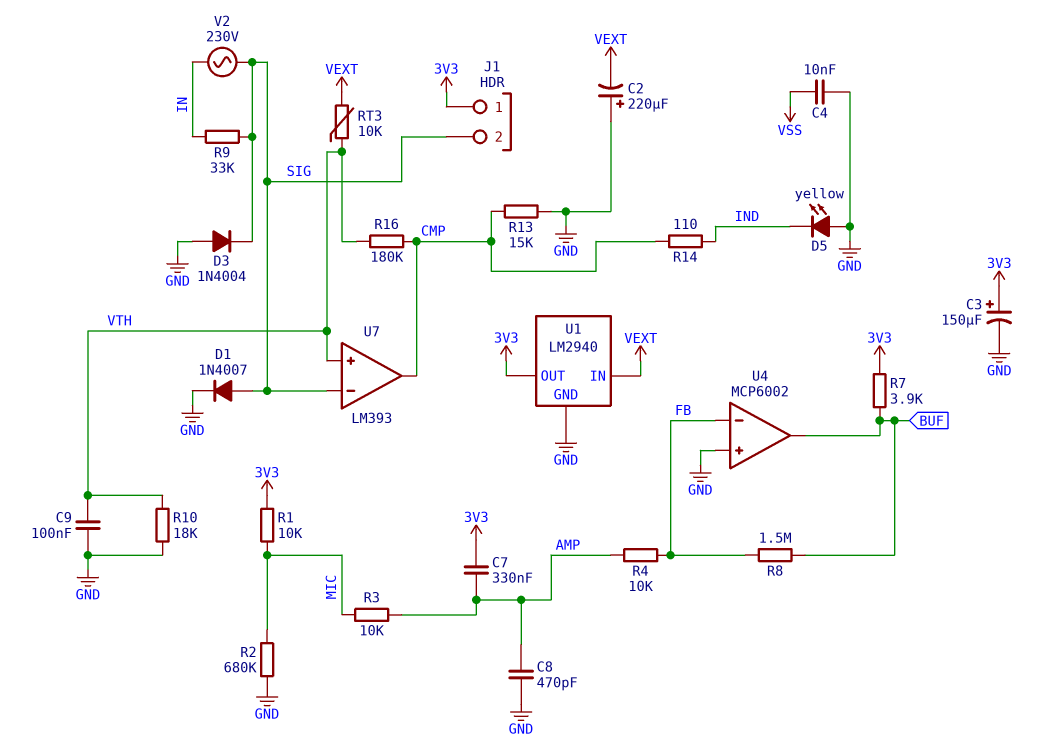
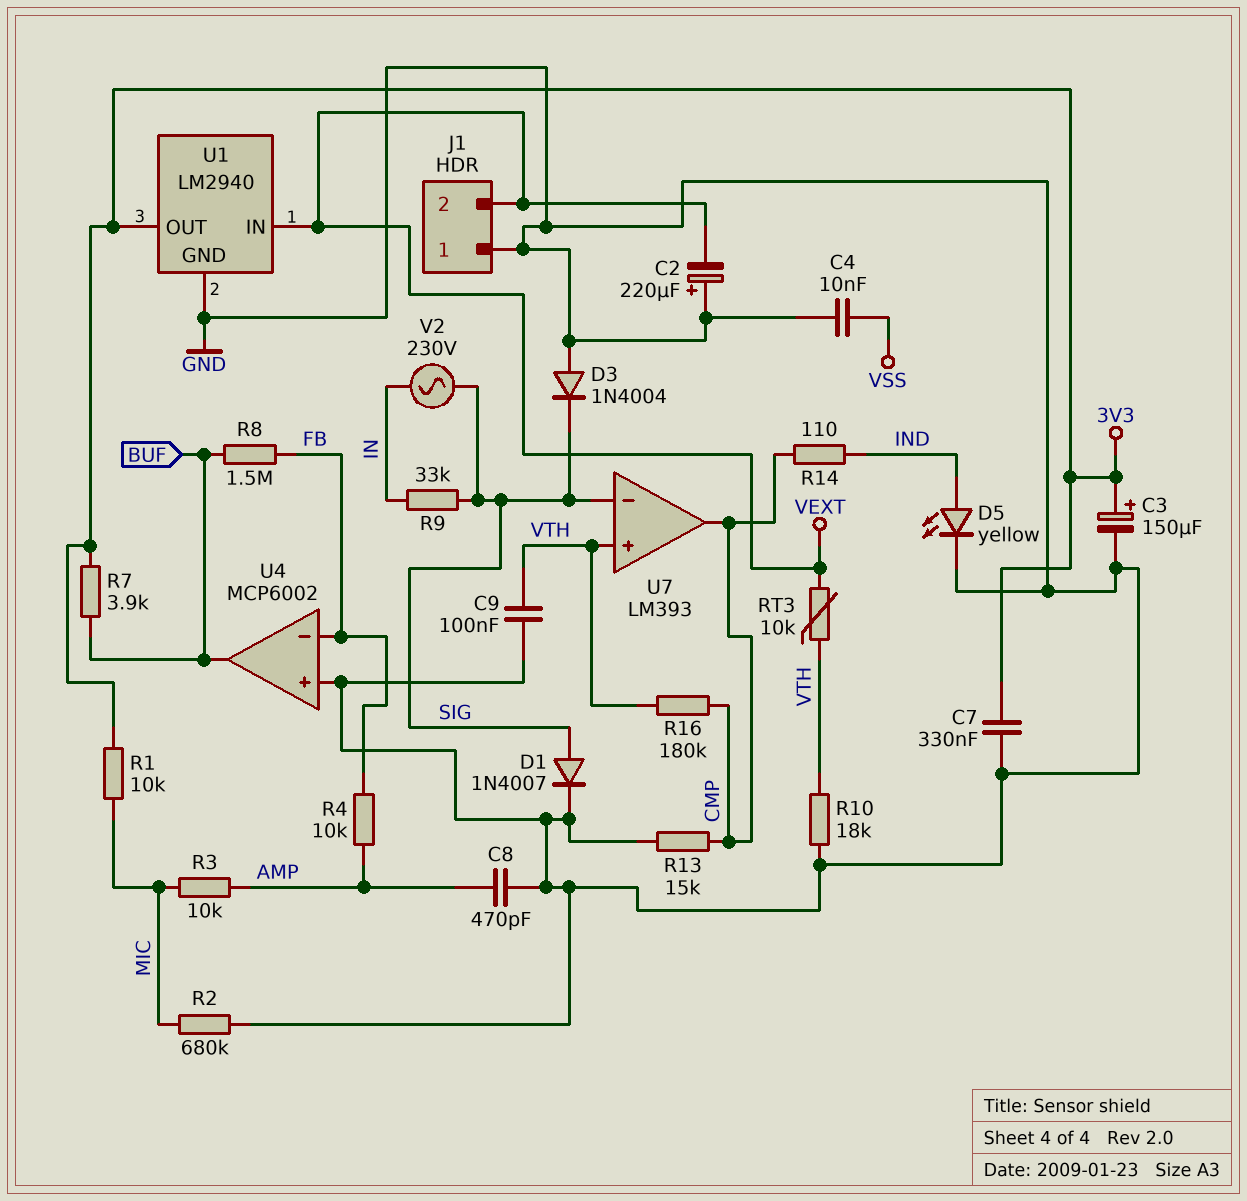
C7: 330nF (3V3, AMP) -> 330nF (3V3, GND)
D5: LED yellow (A GND, K IND) -> LED yellow (A IND, K GND)
J1 pin 1: 3V3 -> GND
J1 pin 2: SIG -> VEXT

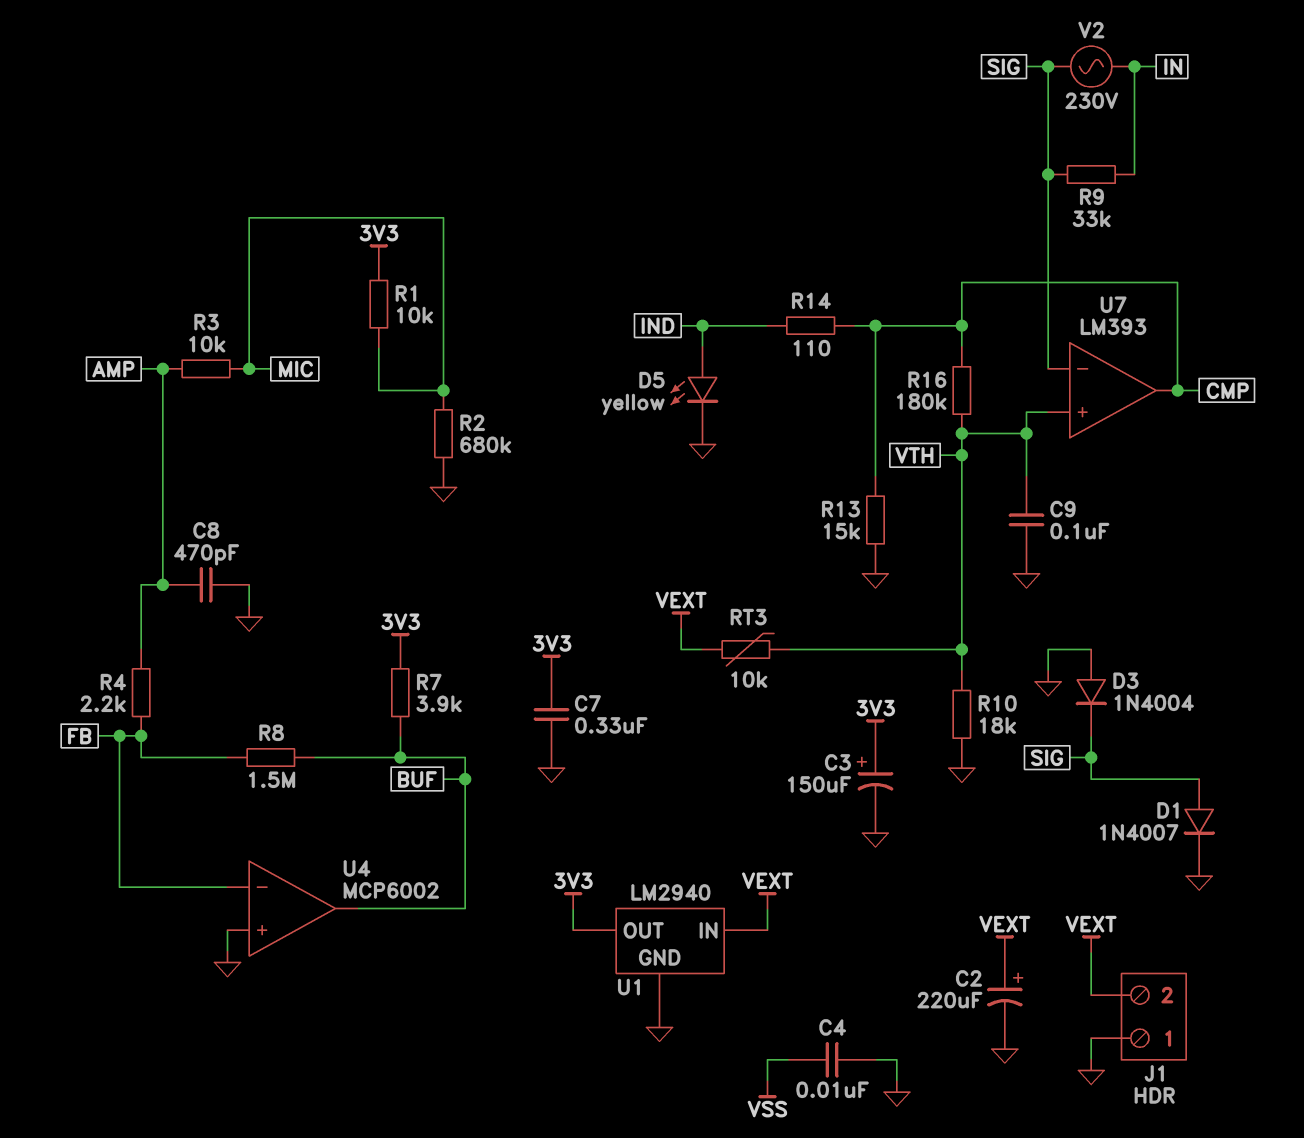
C2: 220uF (plus GND, minus VEXT) -> 220uF (plus VEXT, minus GND)
R4: 10k (AMP, FB) -> 2.2k (AMP, FB)

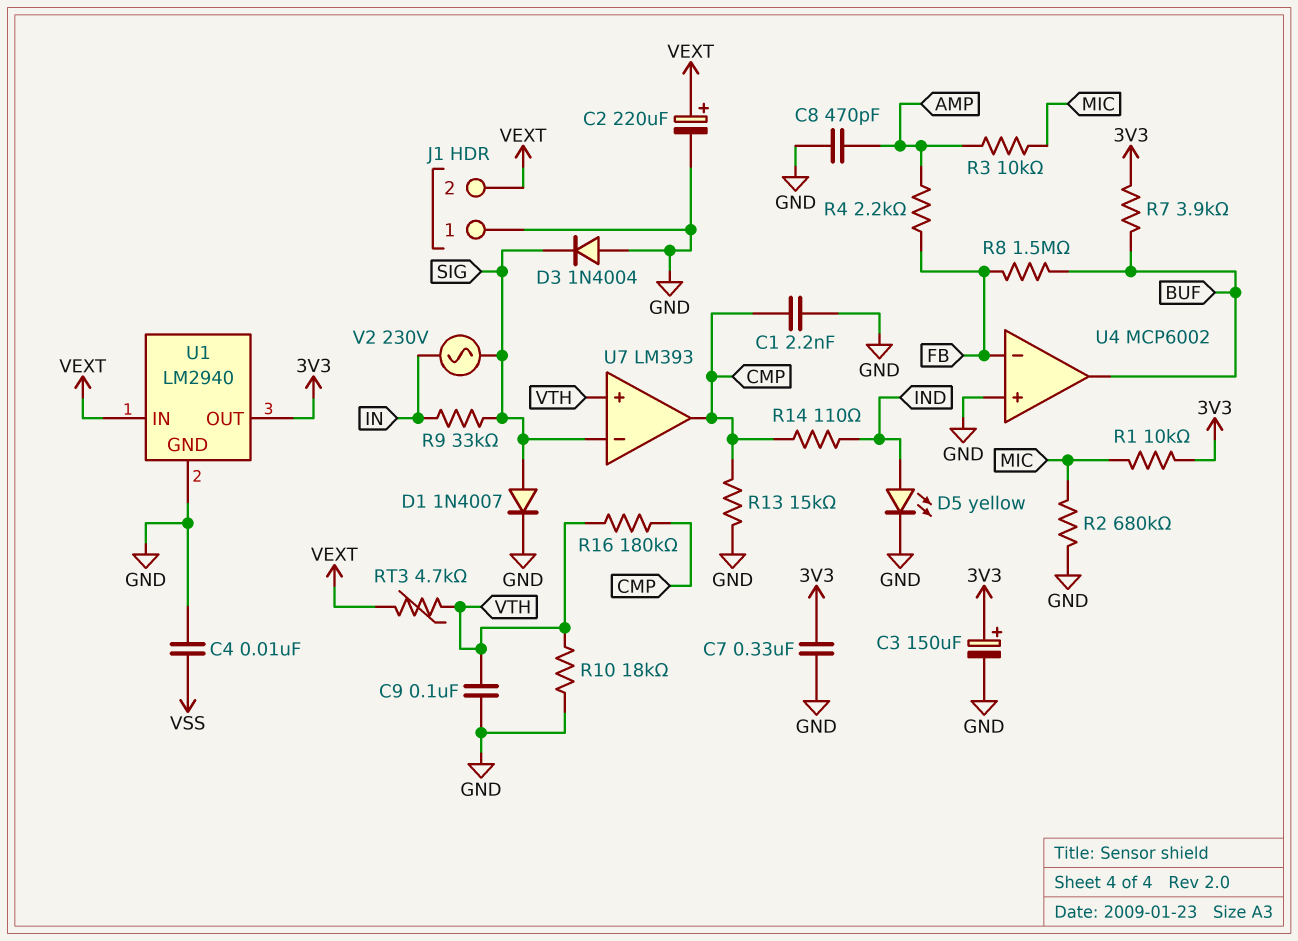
C1: none -> 2.2nF (CMP, GND)
RT3: 10k (VEXT, VTH) -> 4.7k (VEXT, VTH)

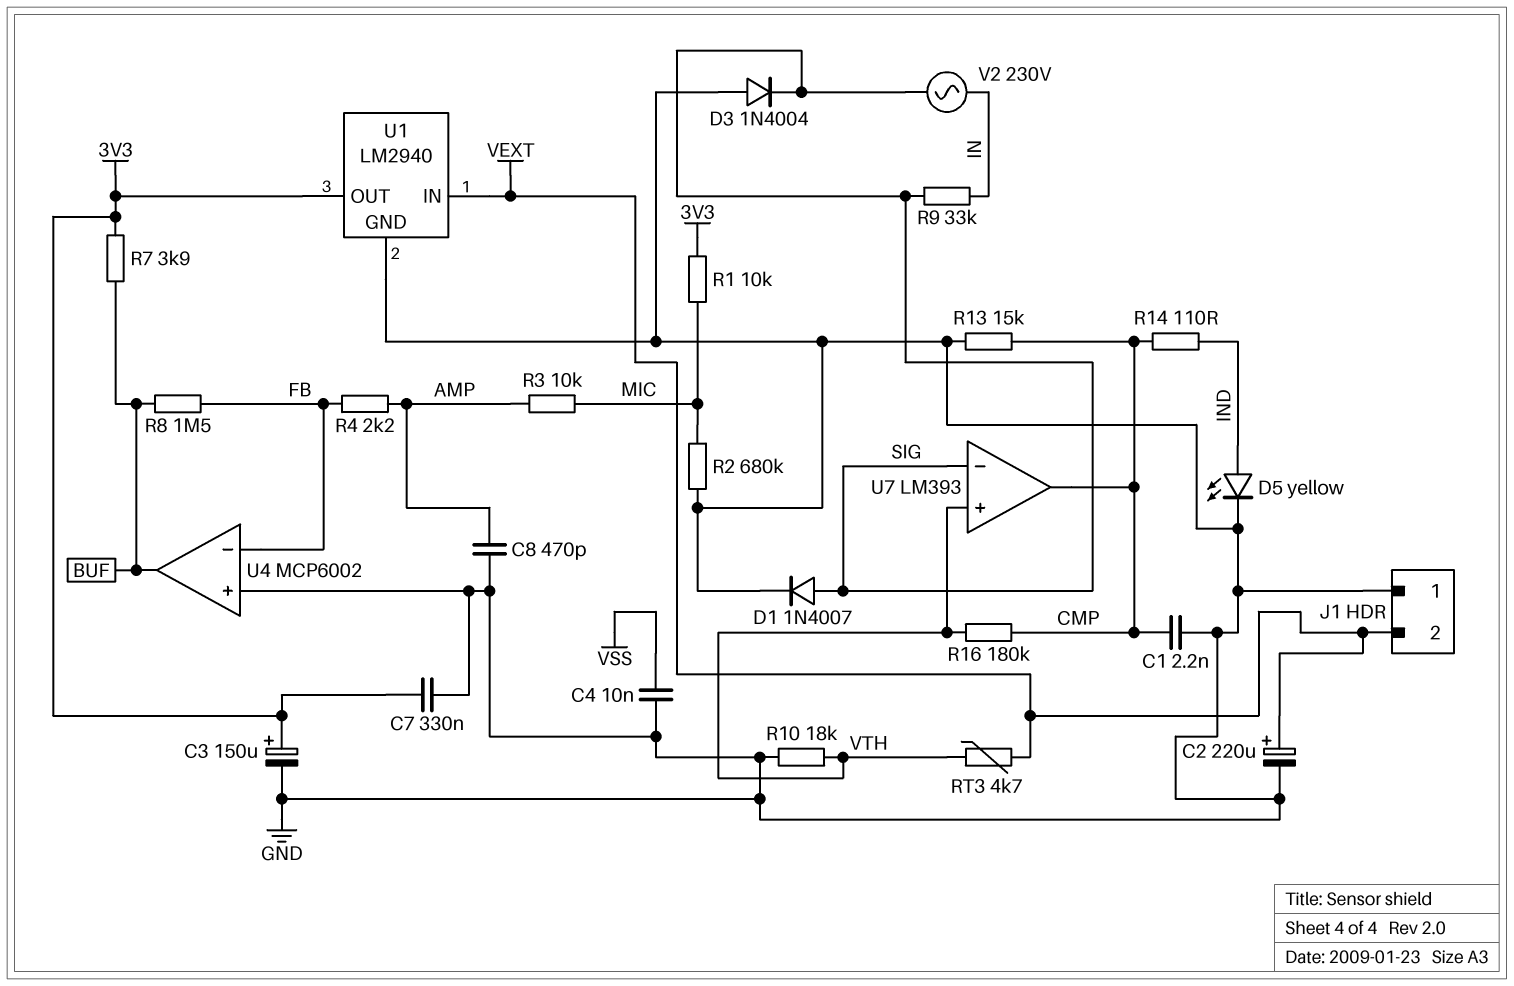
C9: 100nF (GND, VTH) -> none

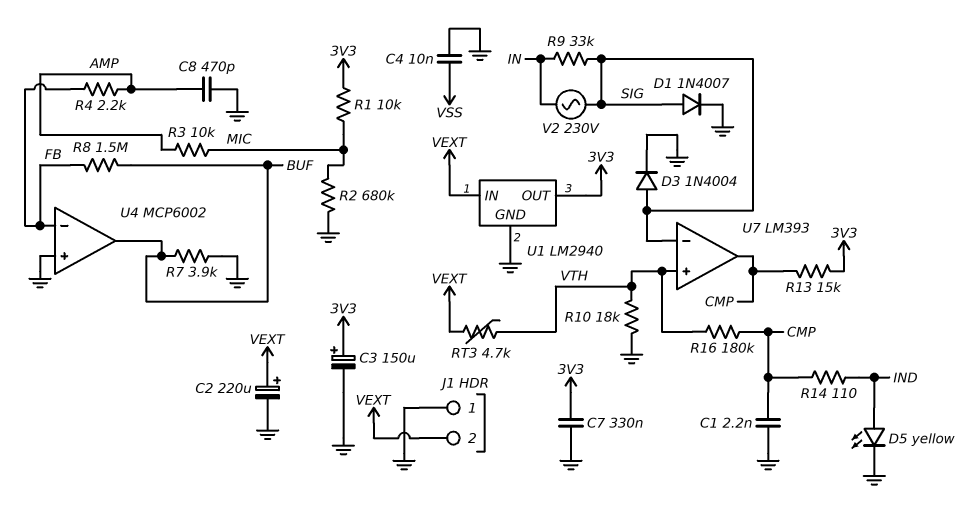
D3: diode 1N4004 (A GND, K SIG) -> diode 1N4004 (A SIG, K GND)
R7: 3.9k (3V3, BUF) -> 3.9k (BUF, GND)
R13: 15k (CMP, GND) -> 15k (3V3, CMP)

